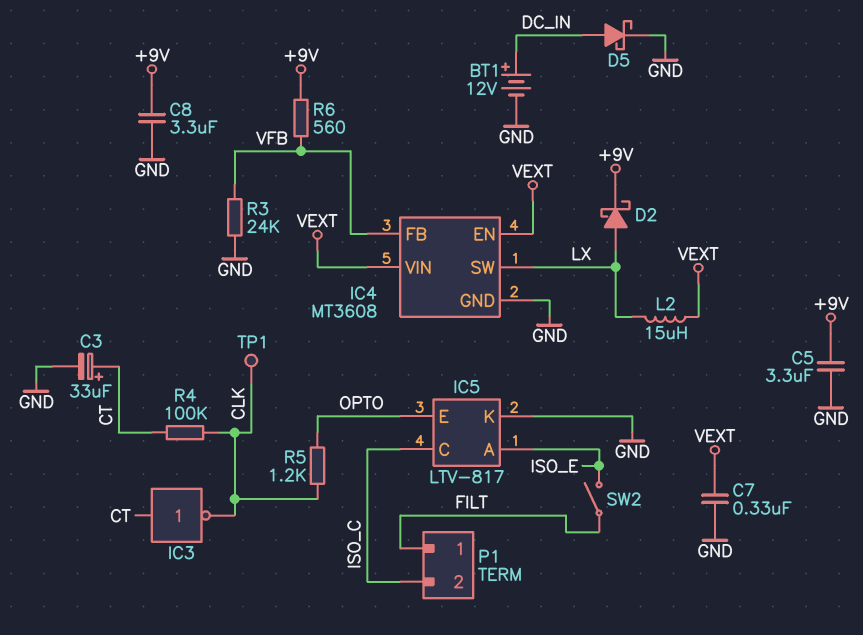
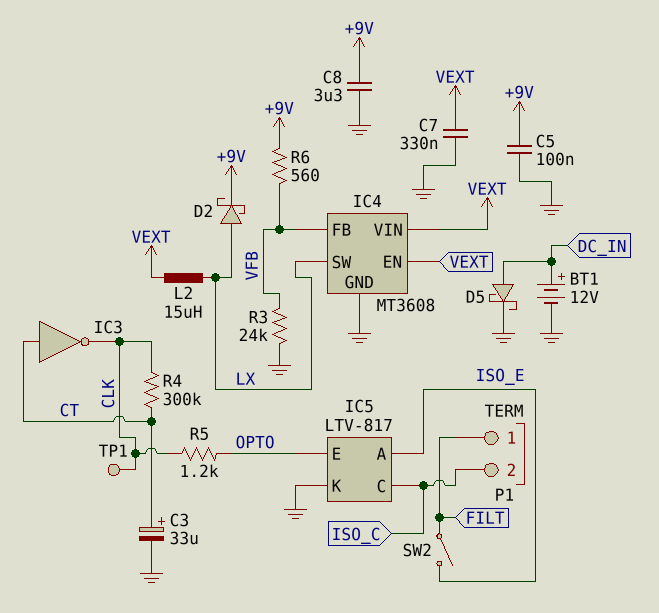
C5: 3.3uF (+9V, GND) -> 100nF (+9V, GND)
R4: 100k (CLK, CT) -> 300k (CLK, CT)

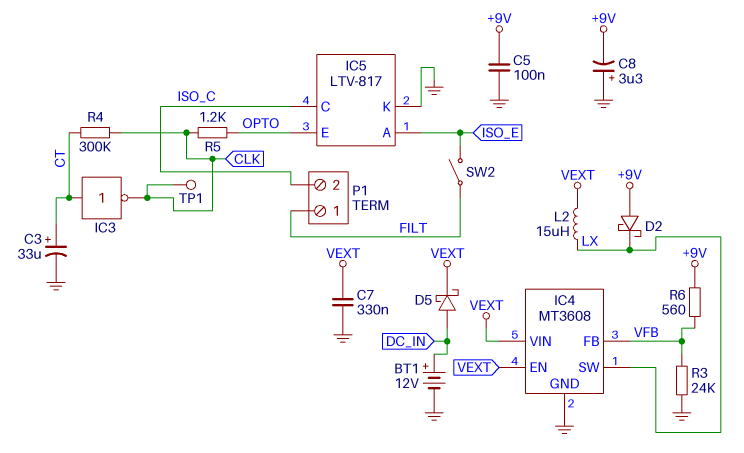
C8: 3.3uF (+9V, GND) -> 3.3uF (plus GND, minus +9V)
D2: schottky (A LX, K +9V) -> schottky (A +9V, K LX)
D5: schottky (A DC_IN, K GND) -> schottky (A DC_IN, K VEXT)

